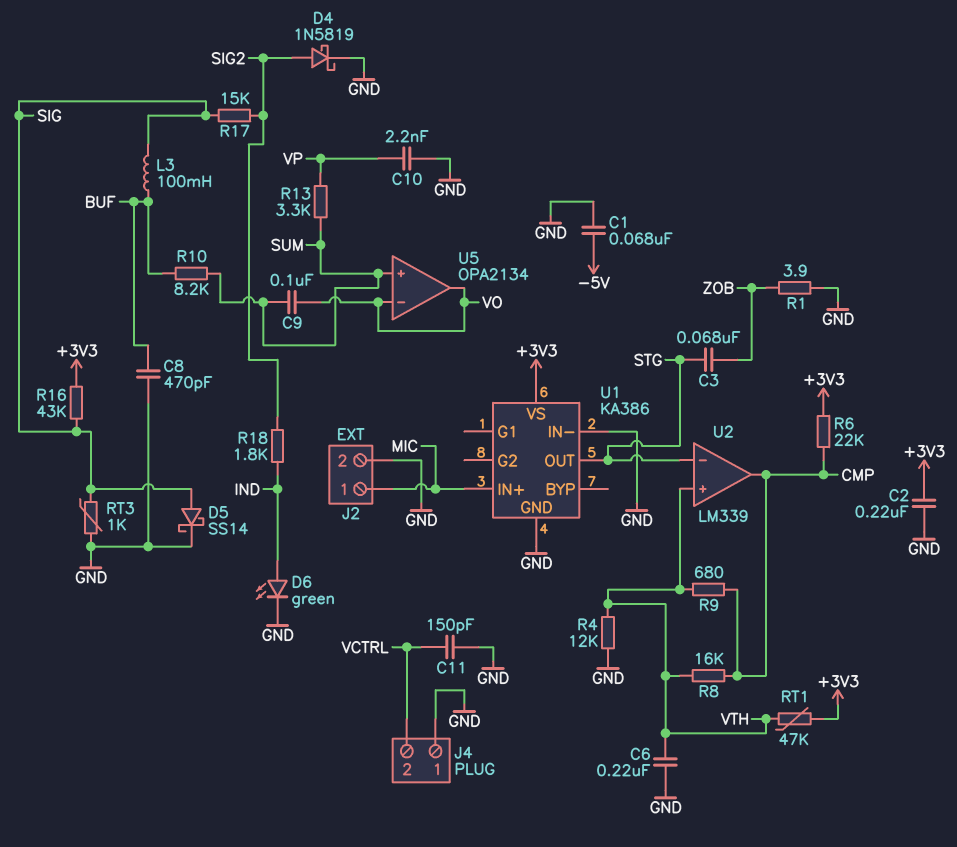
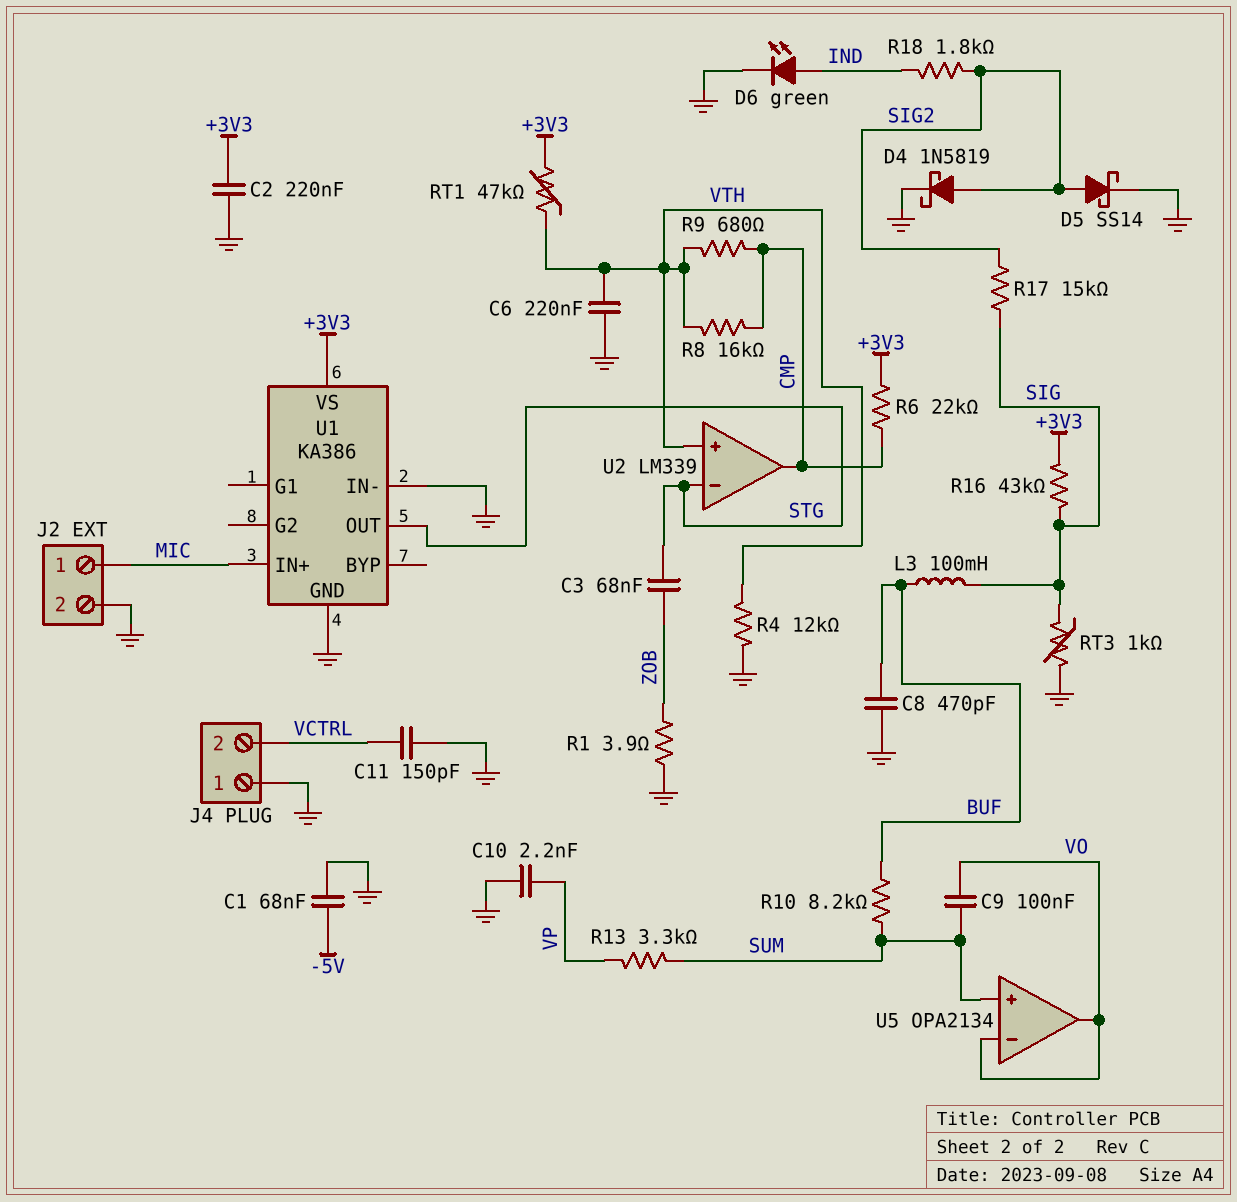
D5: schottky SS14 (A SIG, K GND) -> schottky SS14 (A SIG2, K GND)

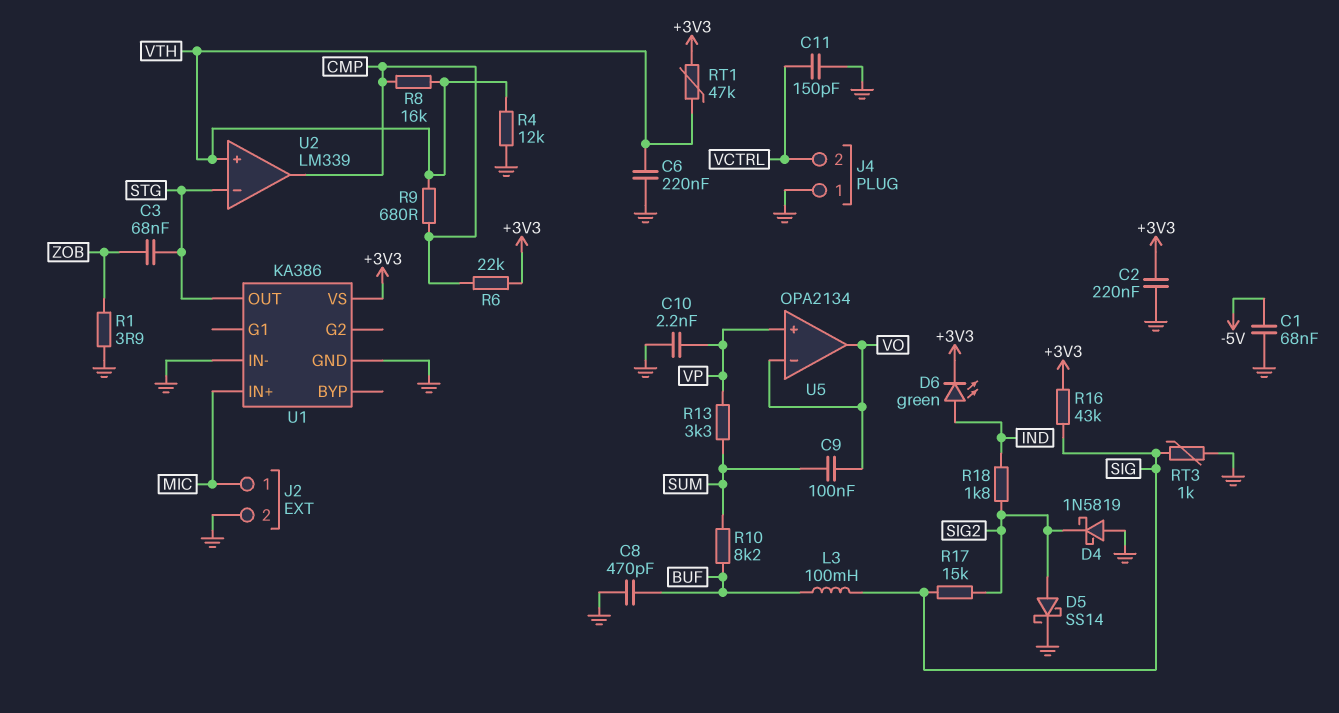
D4: schottky 1N5819 (A SIG2, K GND) -> schottky 1N5819 (A GND, K SIG2)
D6: LED green (A IND, K GND) -> LED green (A IND, K +3V3)
U5 pin in+: SUM -> VP

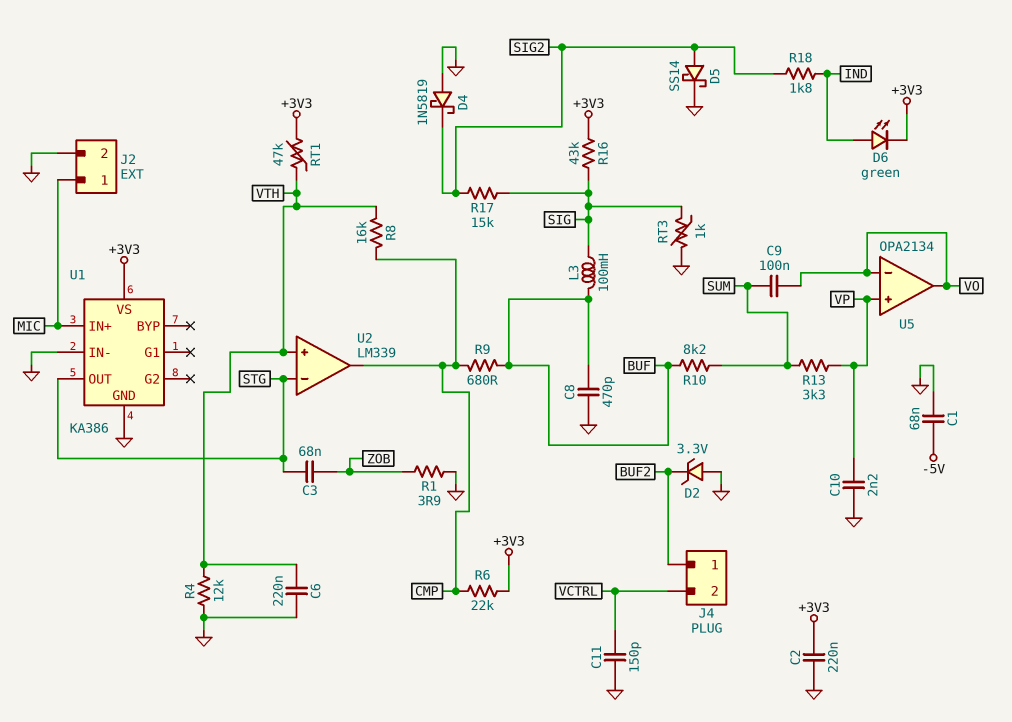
D2: none -> zener 3.3V (A GND, K BUF2)
J4 pin 1: GND -> BUF2
R9: 680 (CMP, VTH) -> 680 (BUF, CMP)

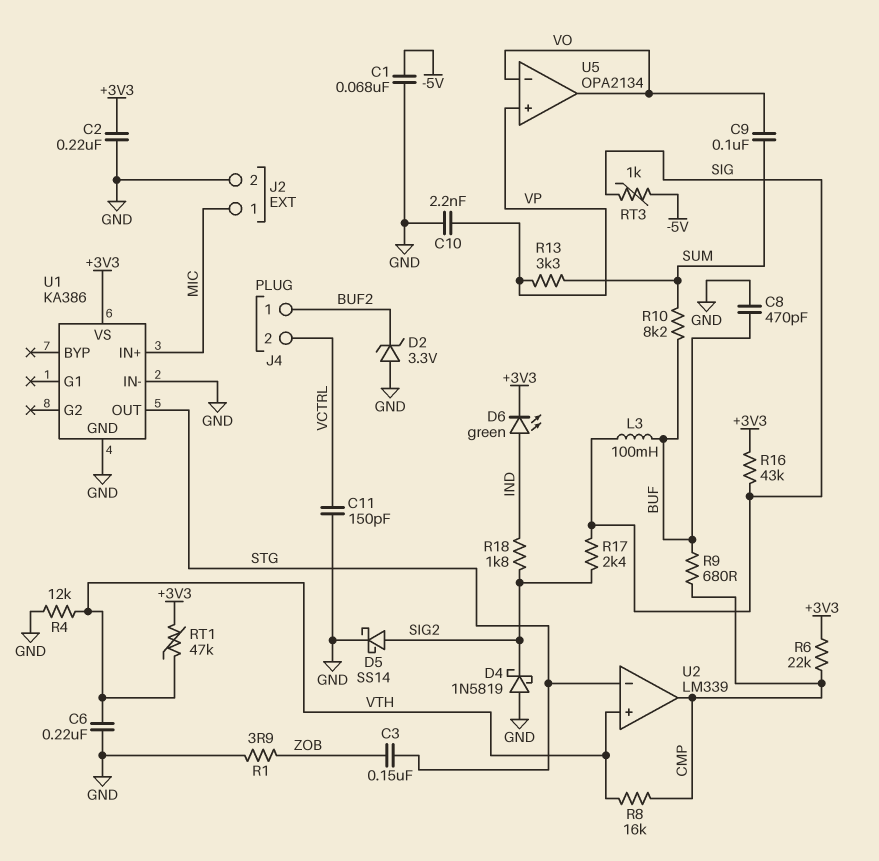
C3: 68nF (STG, ZOB) -> 150nF (STG, ZOB)
R17: 15k (SIG, SIG2) -> 2.4k (SIG, SIG2)
RT3: 1k (GND, SIG) -> 1k (-5V, SIG)

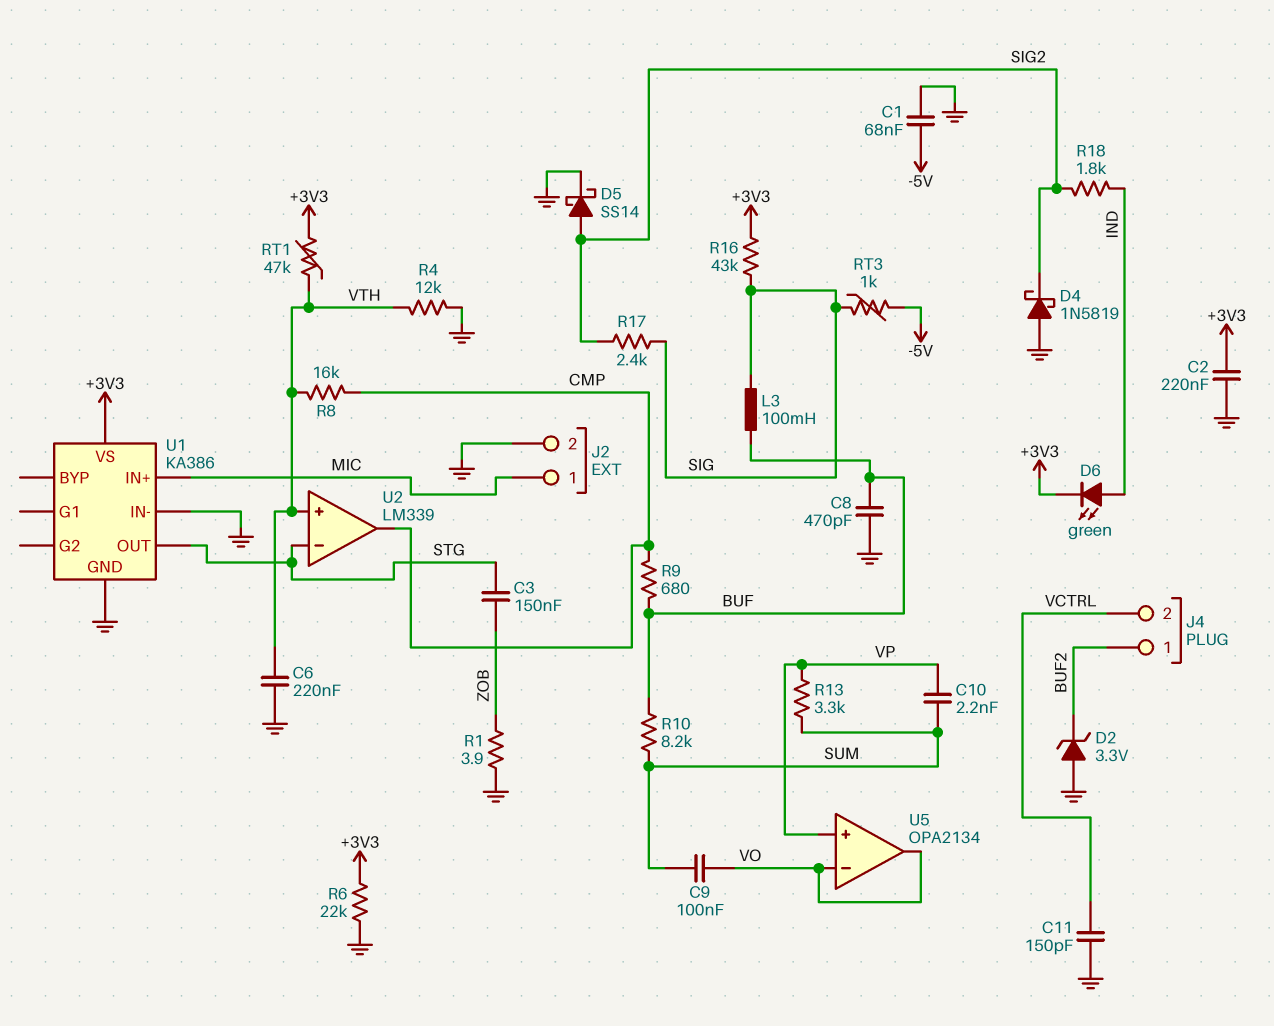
C10: 2.2nF (GND, VP) -> 2.2nF (SUM, VP)
R6: 22k (+3V3, CMP) -> 22k (+3V3, GND)

